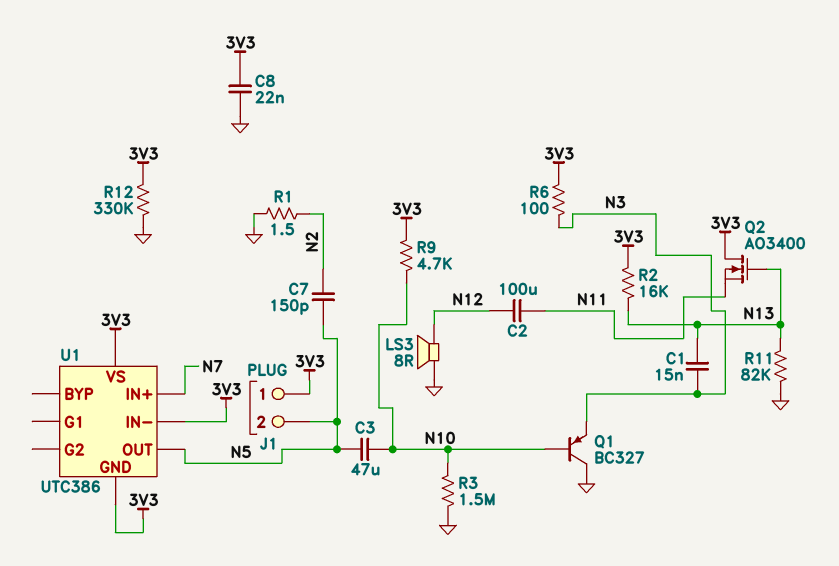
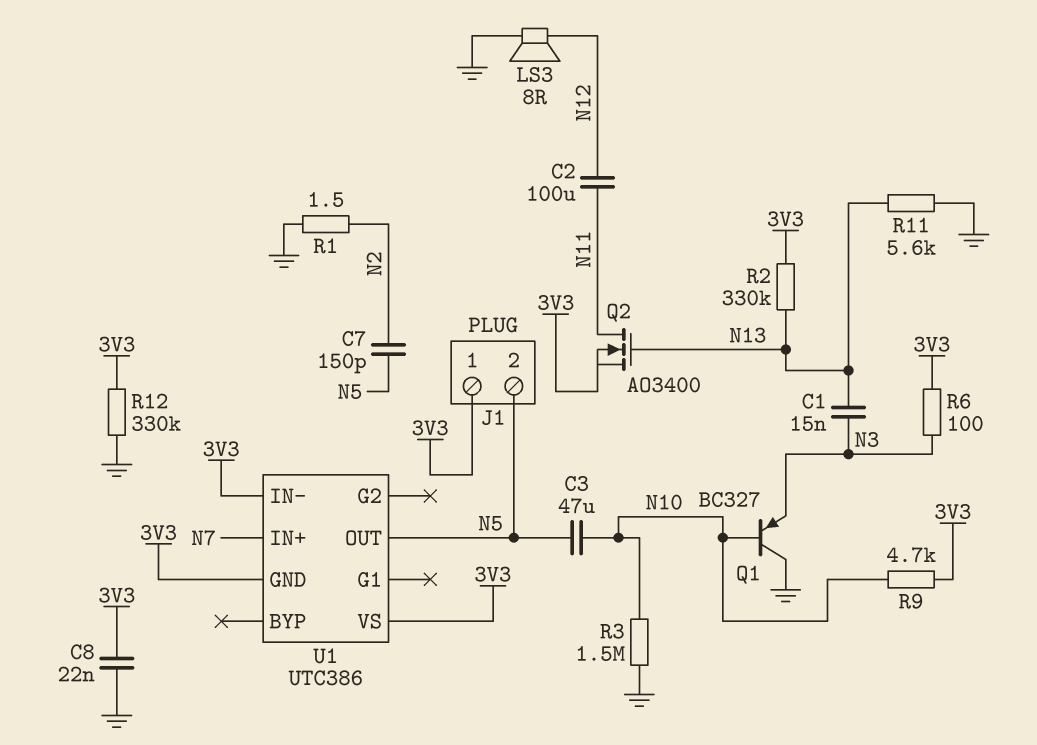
Q2: NMOS AO3400 (G N13, D 3V3, S N11) -> NMOS AO3400 (G N13, D N11, S 3V3)
R2: 16k (3V3, N13) -> 330k (3V3, N13)
R11: 82k (GND, N13) -> 5.6k (GND, N13)

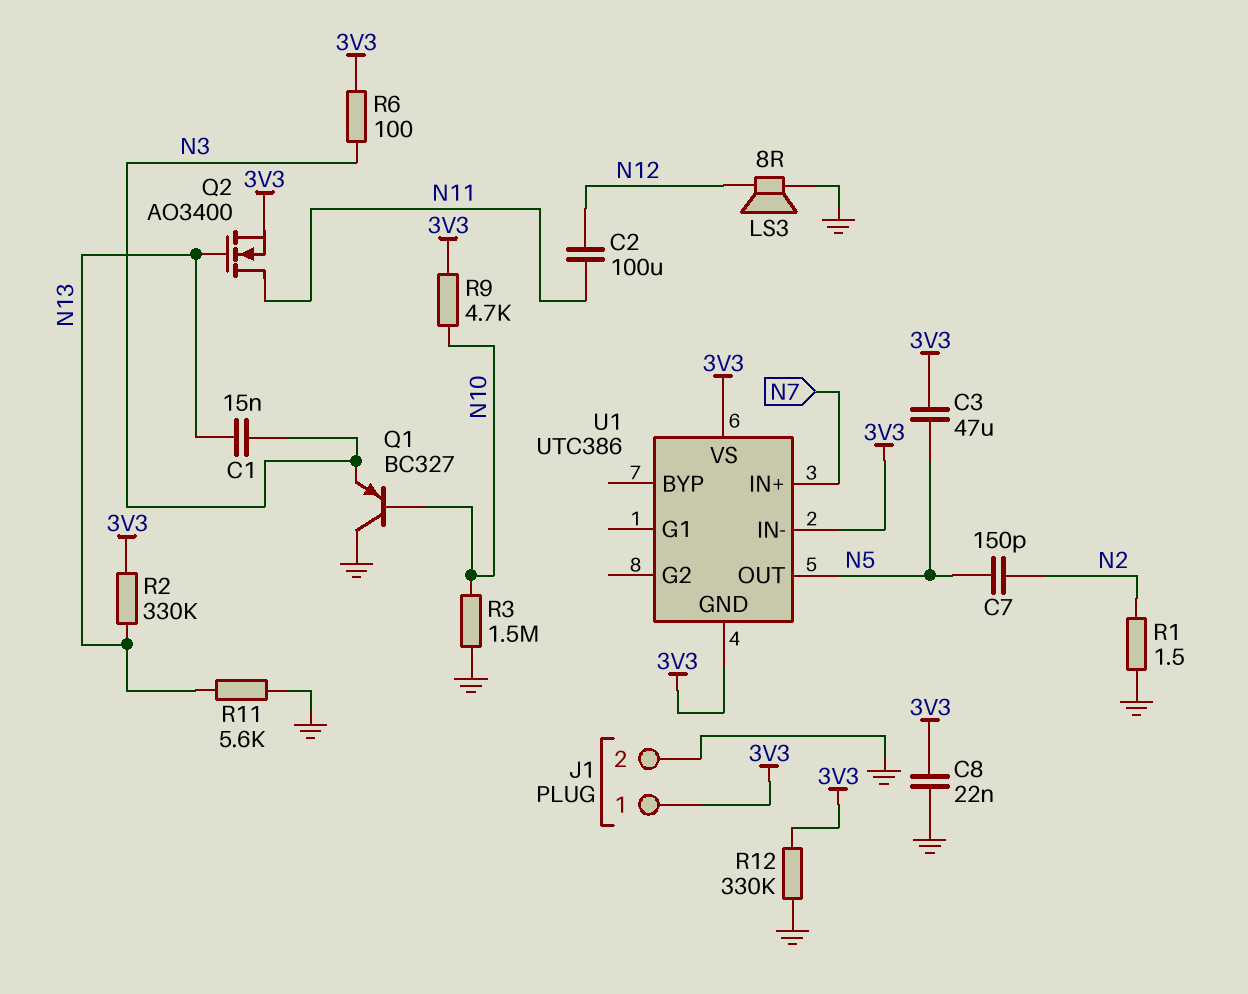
C3: 47uF (N5, N10) -> 47uF (3V3, N5)
J1 pin 2: N5 -> GND

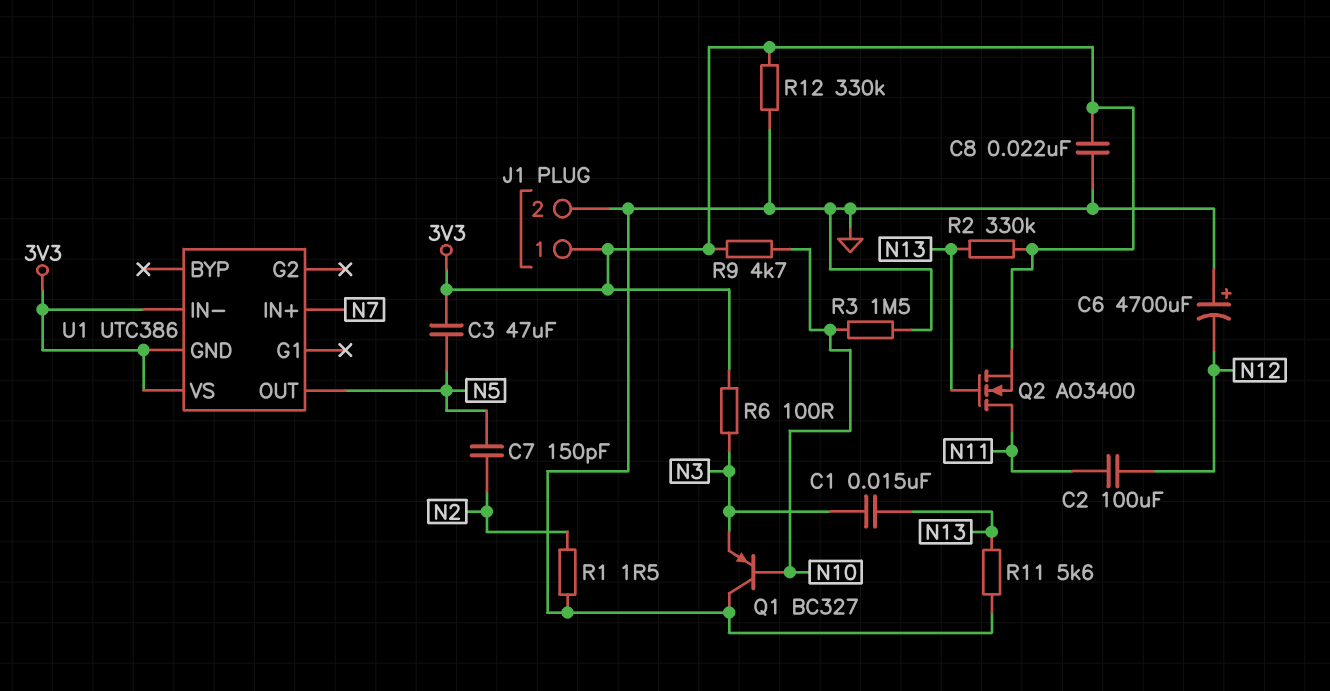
C6: none -> 4700uF (plus GND, minus N12)
LS3: speaker 8R (GND, N12) -> none

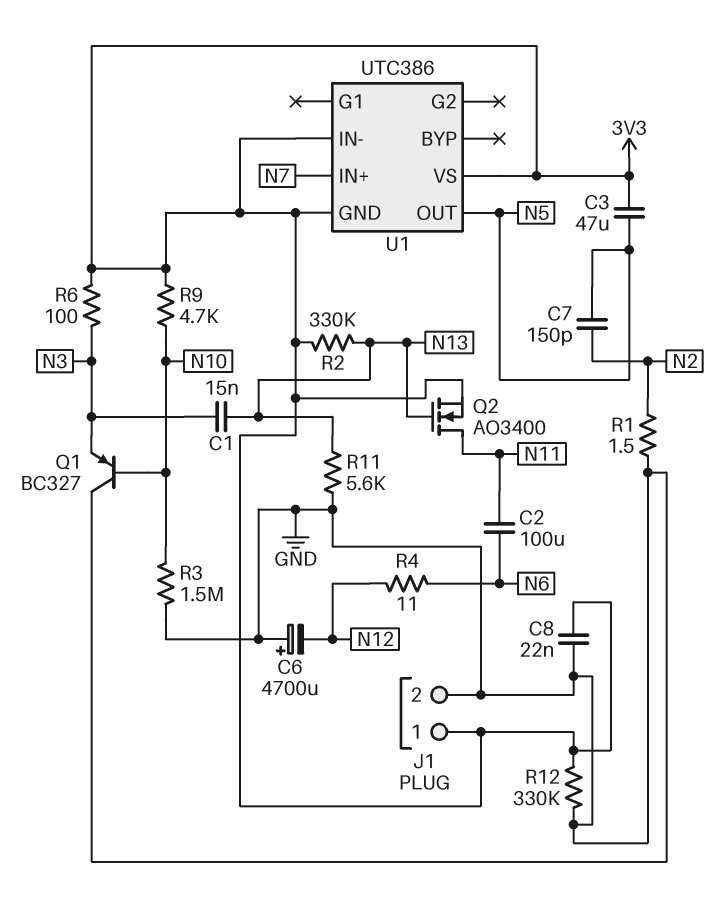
C2: 100uF (N11, N12) -> 100uF (N6, N11)
R4: none -> 11 (N6, N12)

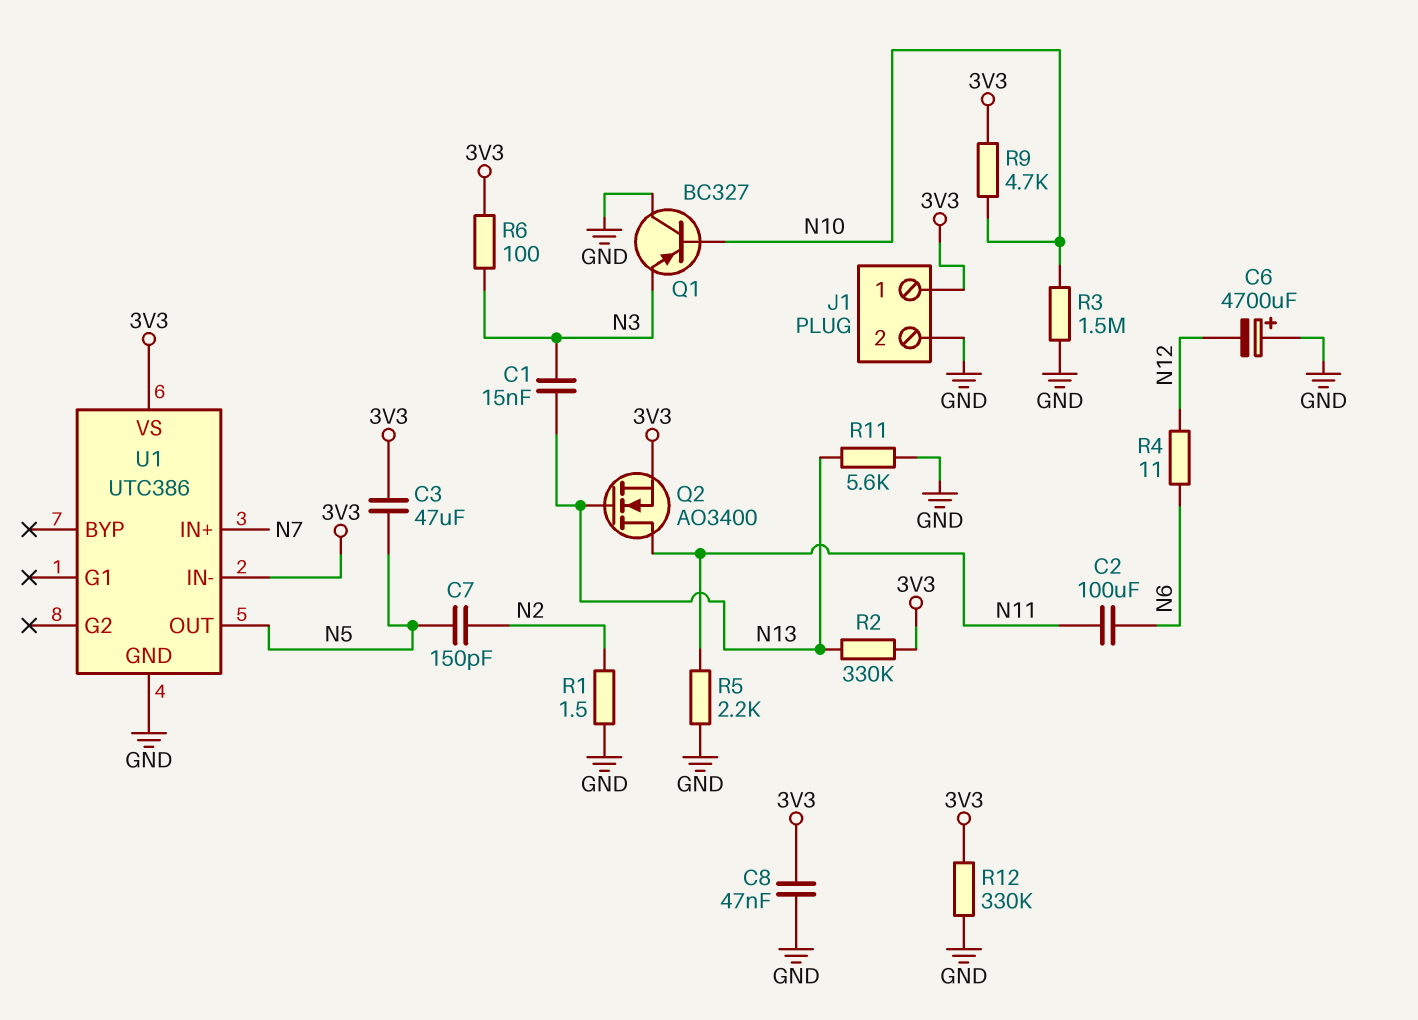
C8: 22nF (3V3, GND) -> 47nF (3V3, GND)
R5: none -> 2.2k (GND, N11)
U1 pin GND: 3V3 -> GND

